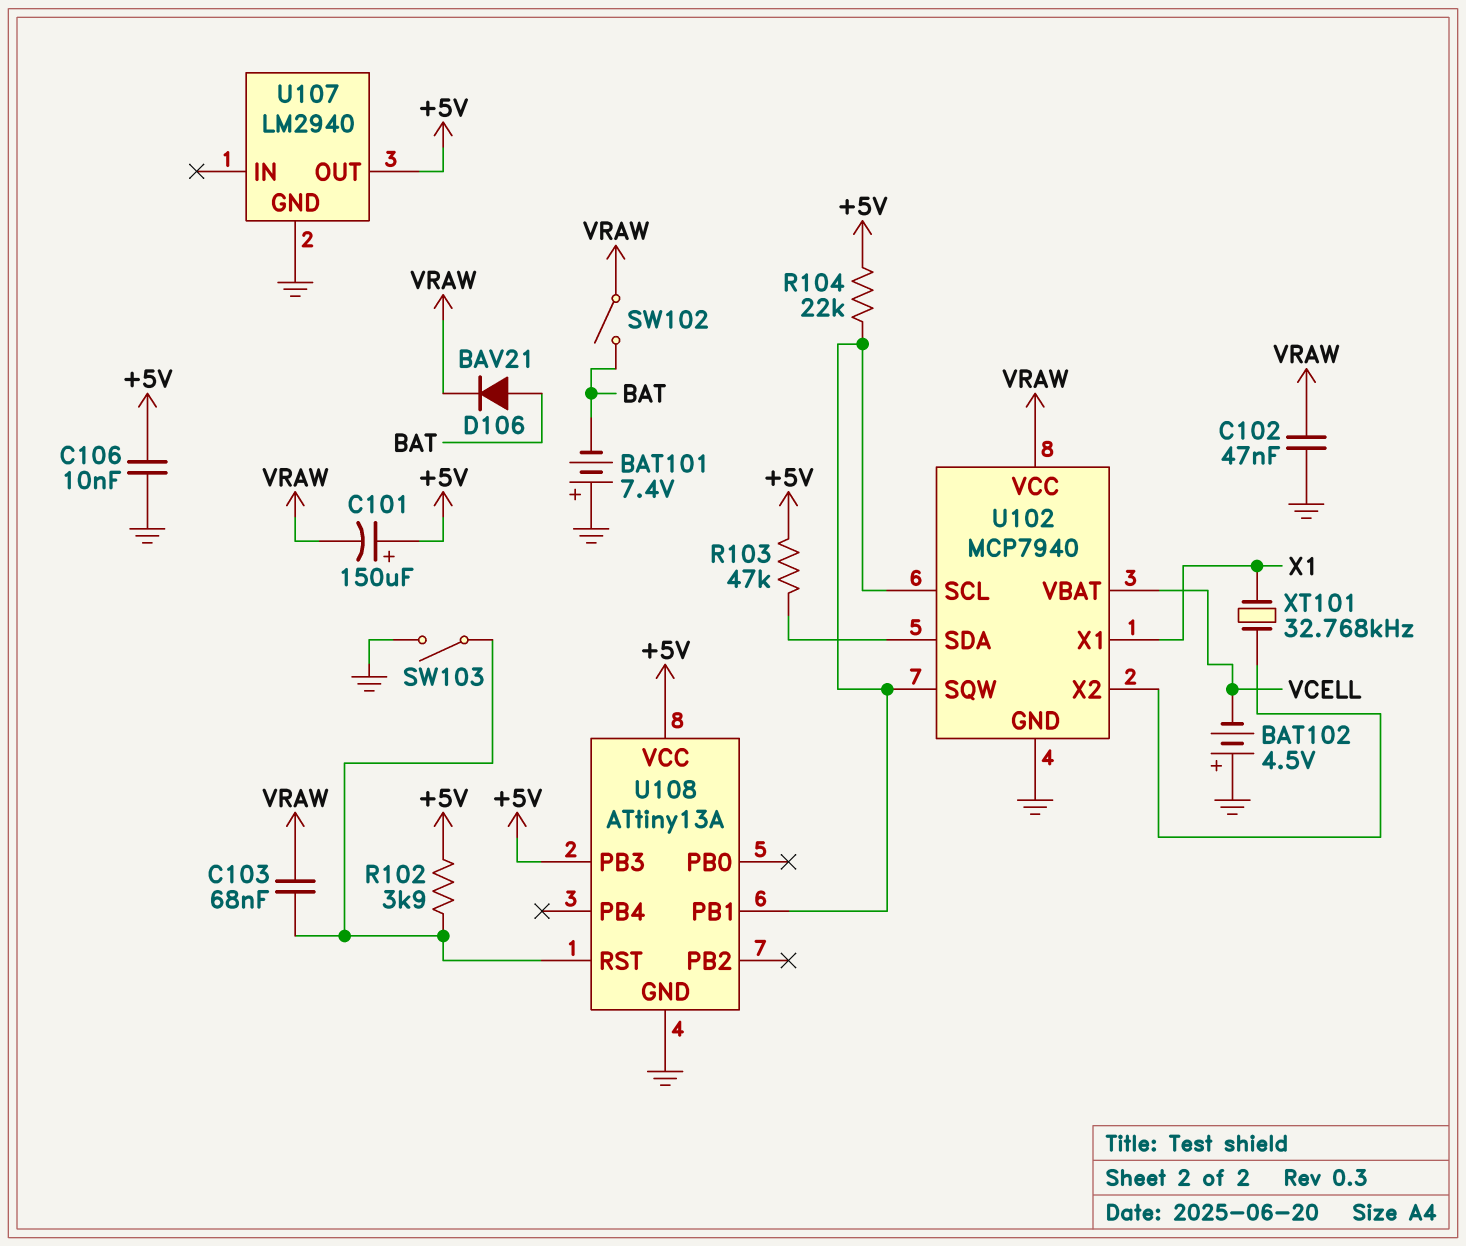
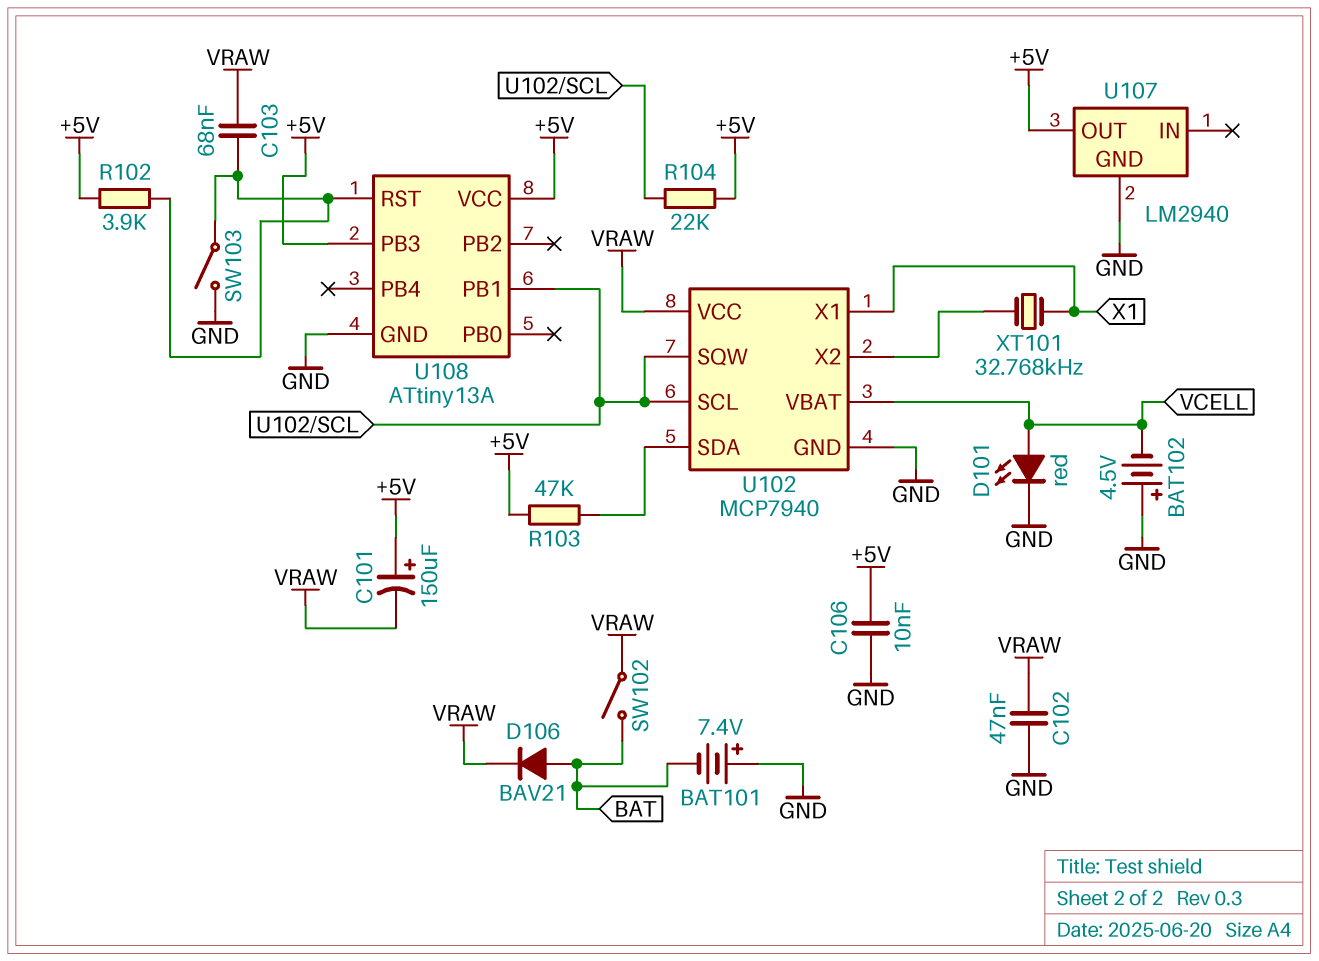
D101: none -> LED red (A VCELL, K GND)

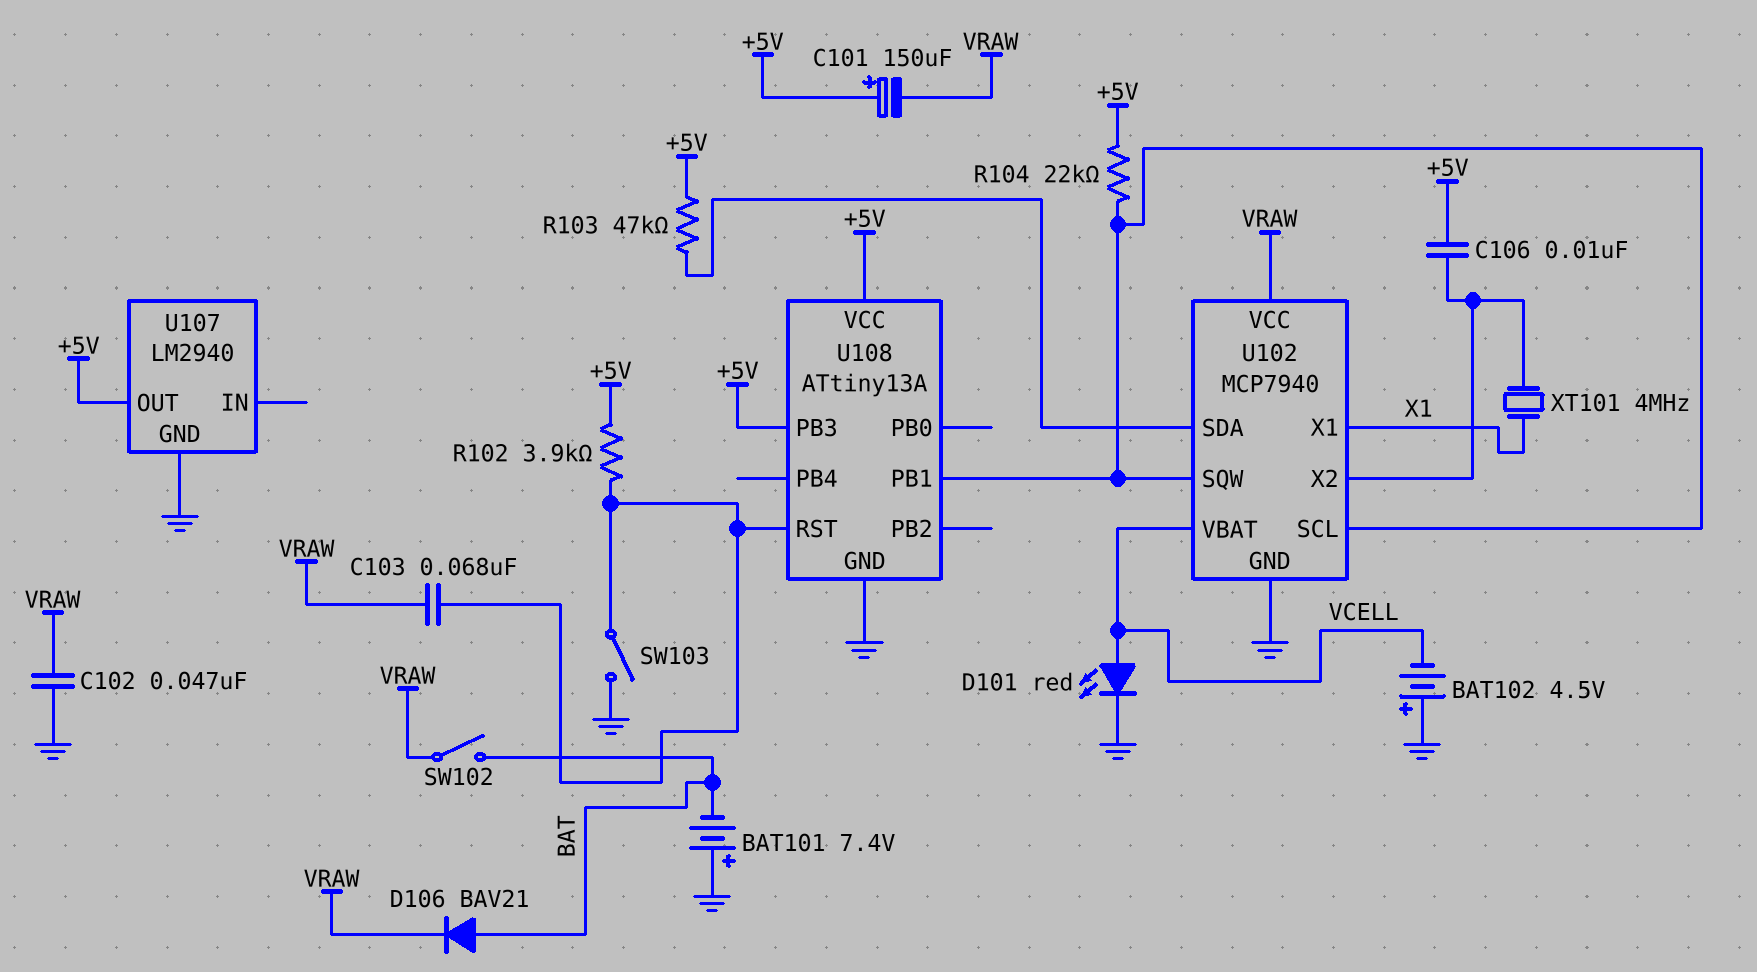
C106: 10nF (+5V, GND) -> 10nF (+5V, U102/X2)
XT101: 32.768kHz (U102/X2, X1) -> 4MHz (U102/X2, X1)

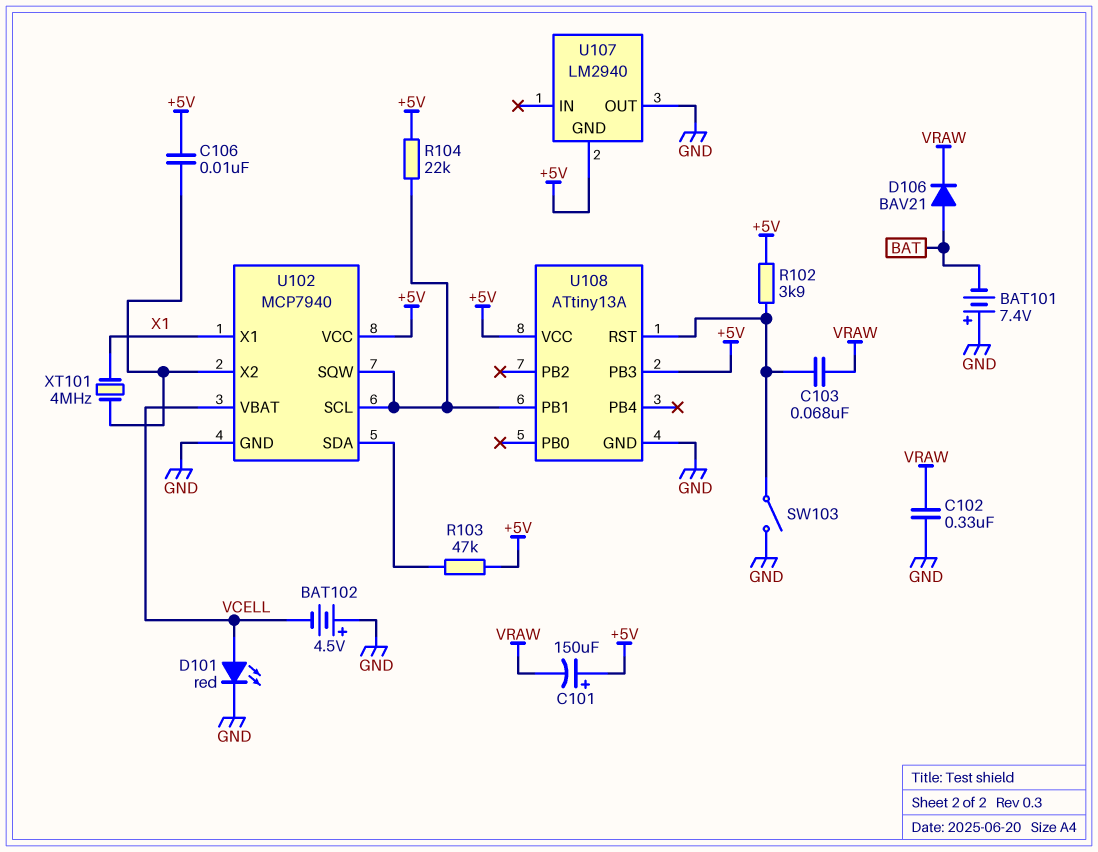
C102: 47nF (GND, VRAW) -> 330nF (GND, VRAW)
SW102: switch (BAT, VRAW) -> none
U102 pin VCC: VRAW -> +5V
U107 pin GND: GND -> +5V
U107 pin OUT: +5V -> GND

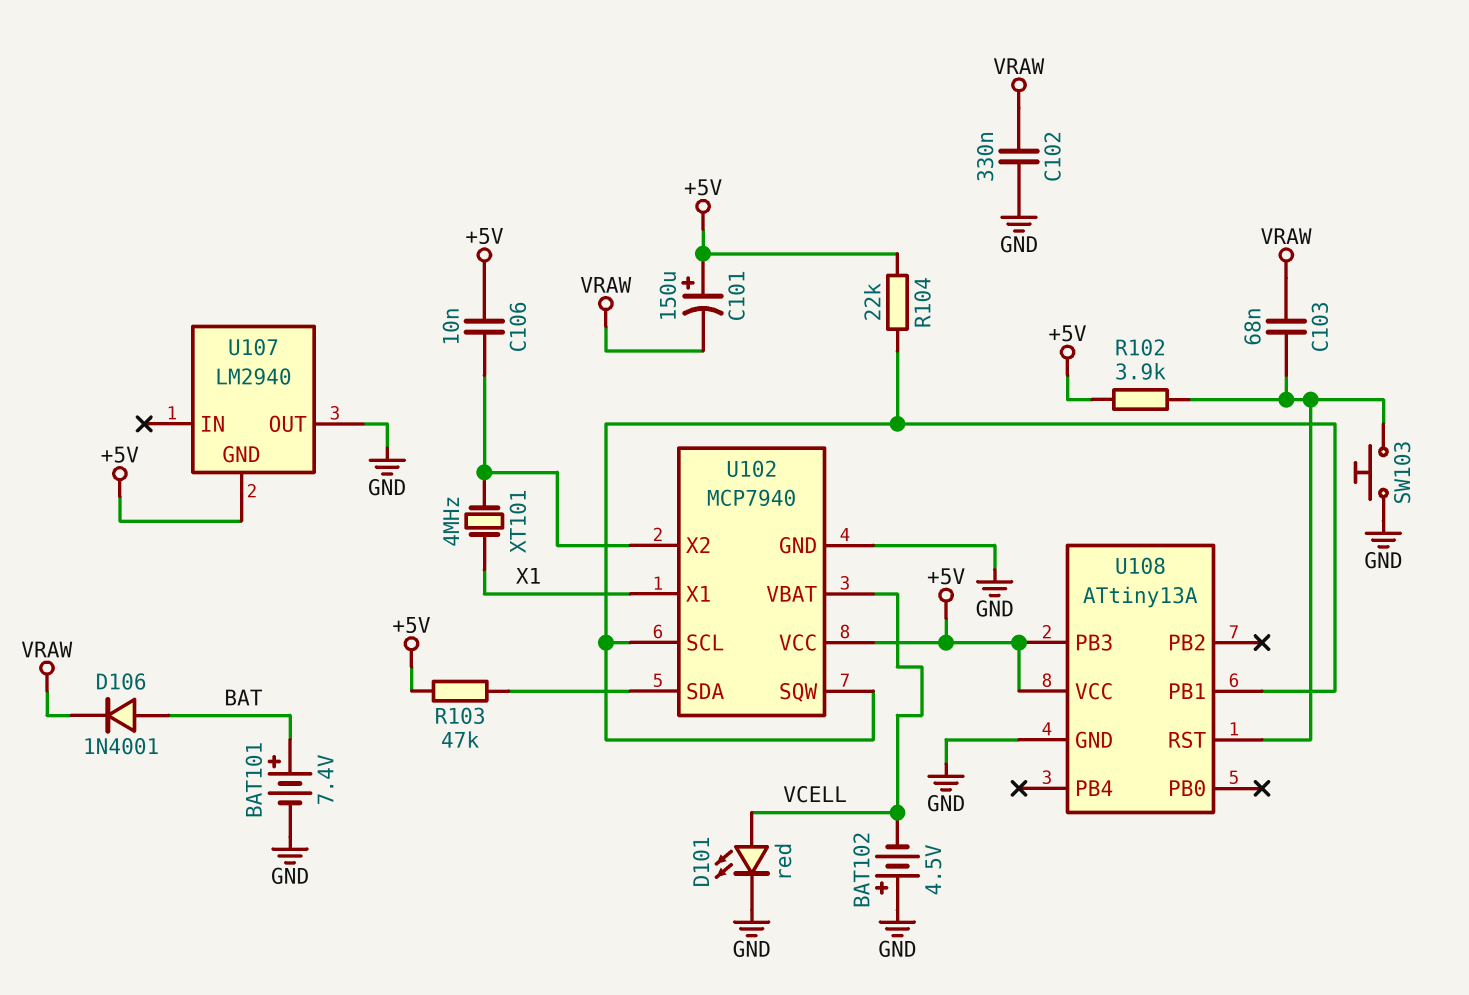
BAT101: 7.4V (plus GND, minus BAT) -> 7.4V (plus BAT, minus GND)
D106: diode BAV21 (A BAT, K VRAW) -> diode 1N4001 (A BAT, K VRAW)
SW103: switch (GND, U108/RST) -> button (GND, U108/RST)

